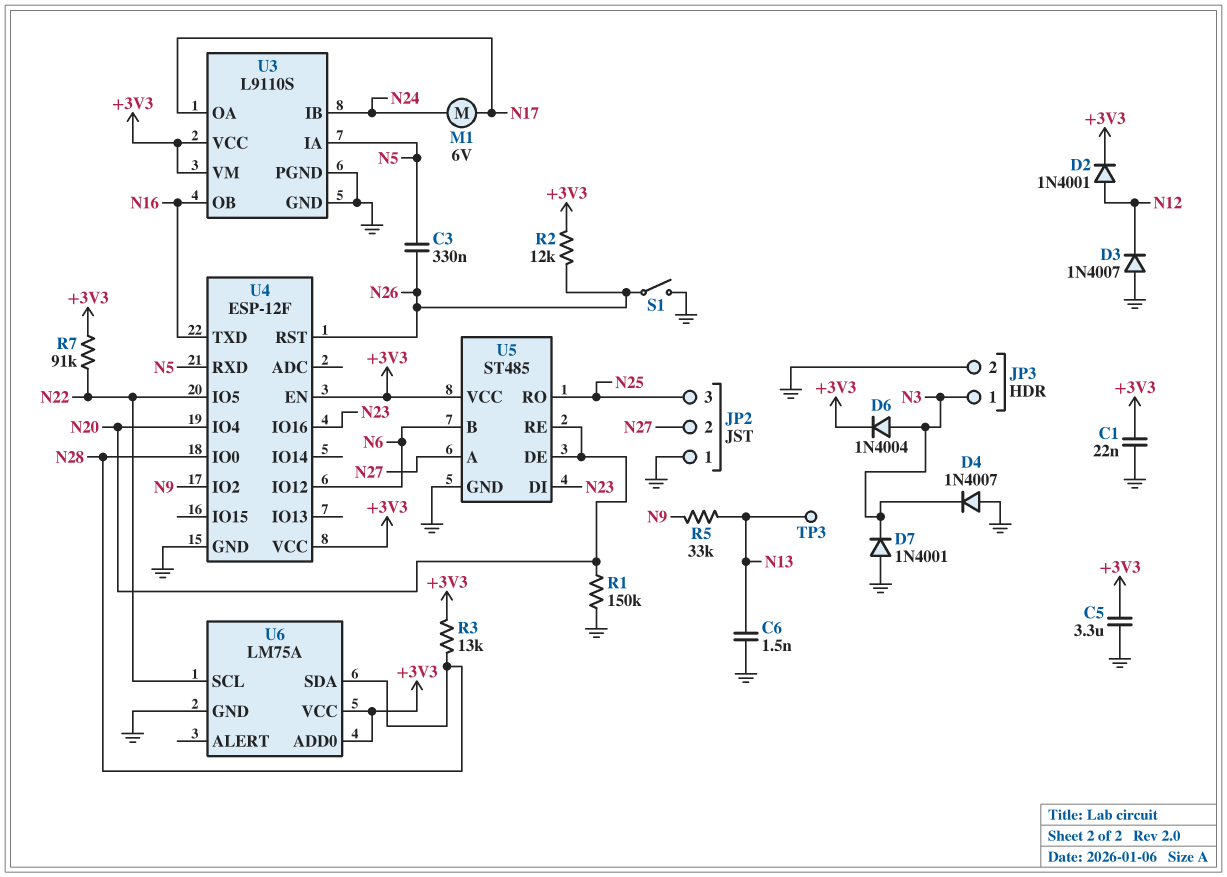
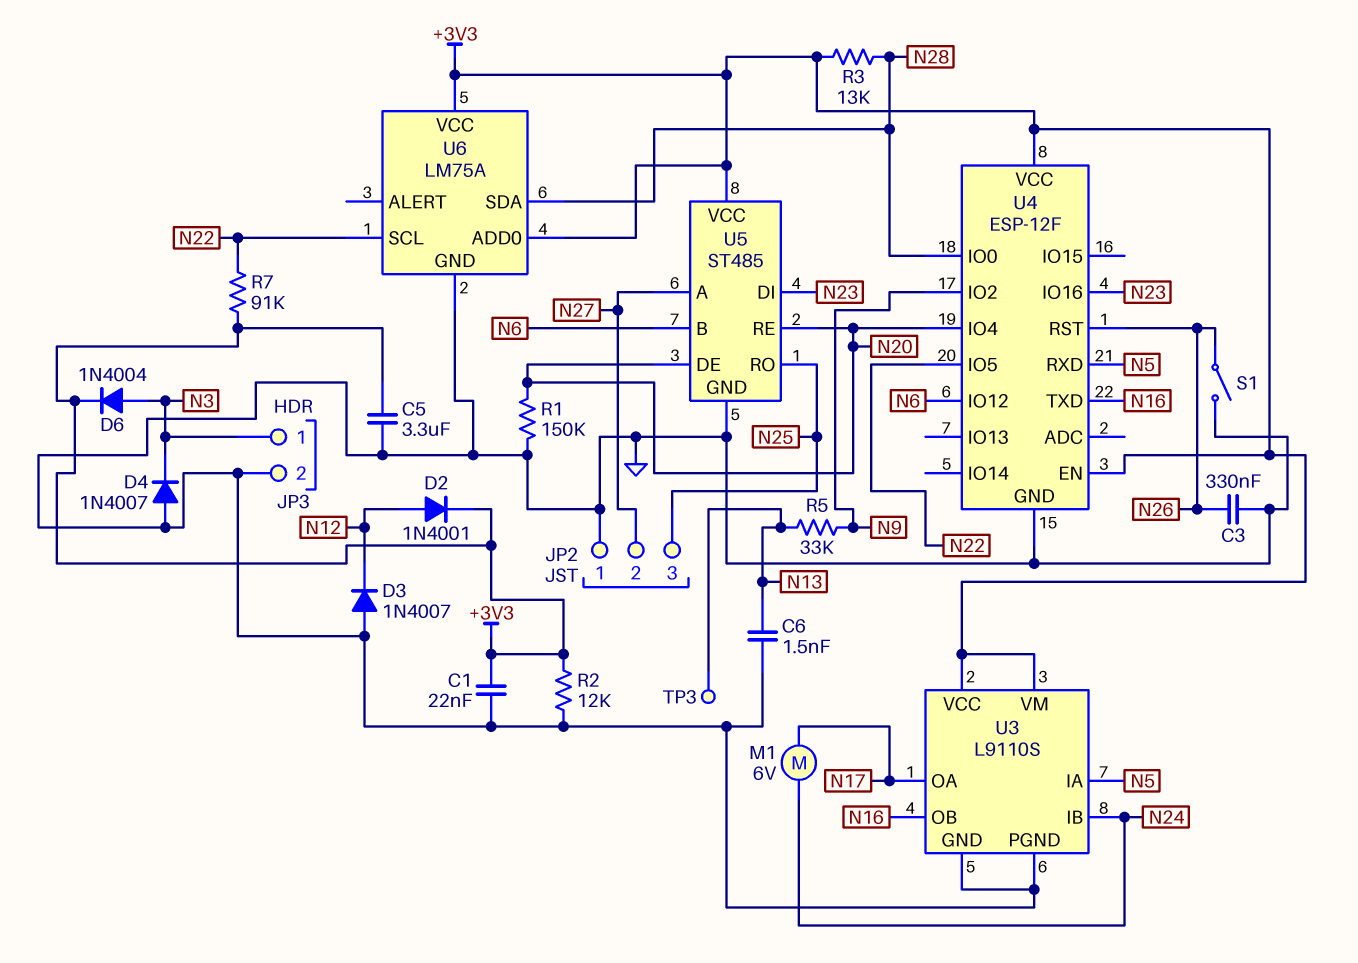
C3: 330nF (N5, N26) -> 330nF (GND, N26)
D7: diode 1N4001 (A GND, K N3) -> none
R2: 12k (+3V3, N26) -> 12k (+3V3, GND)

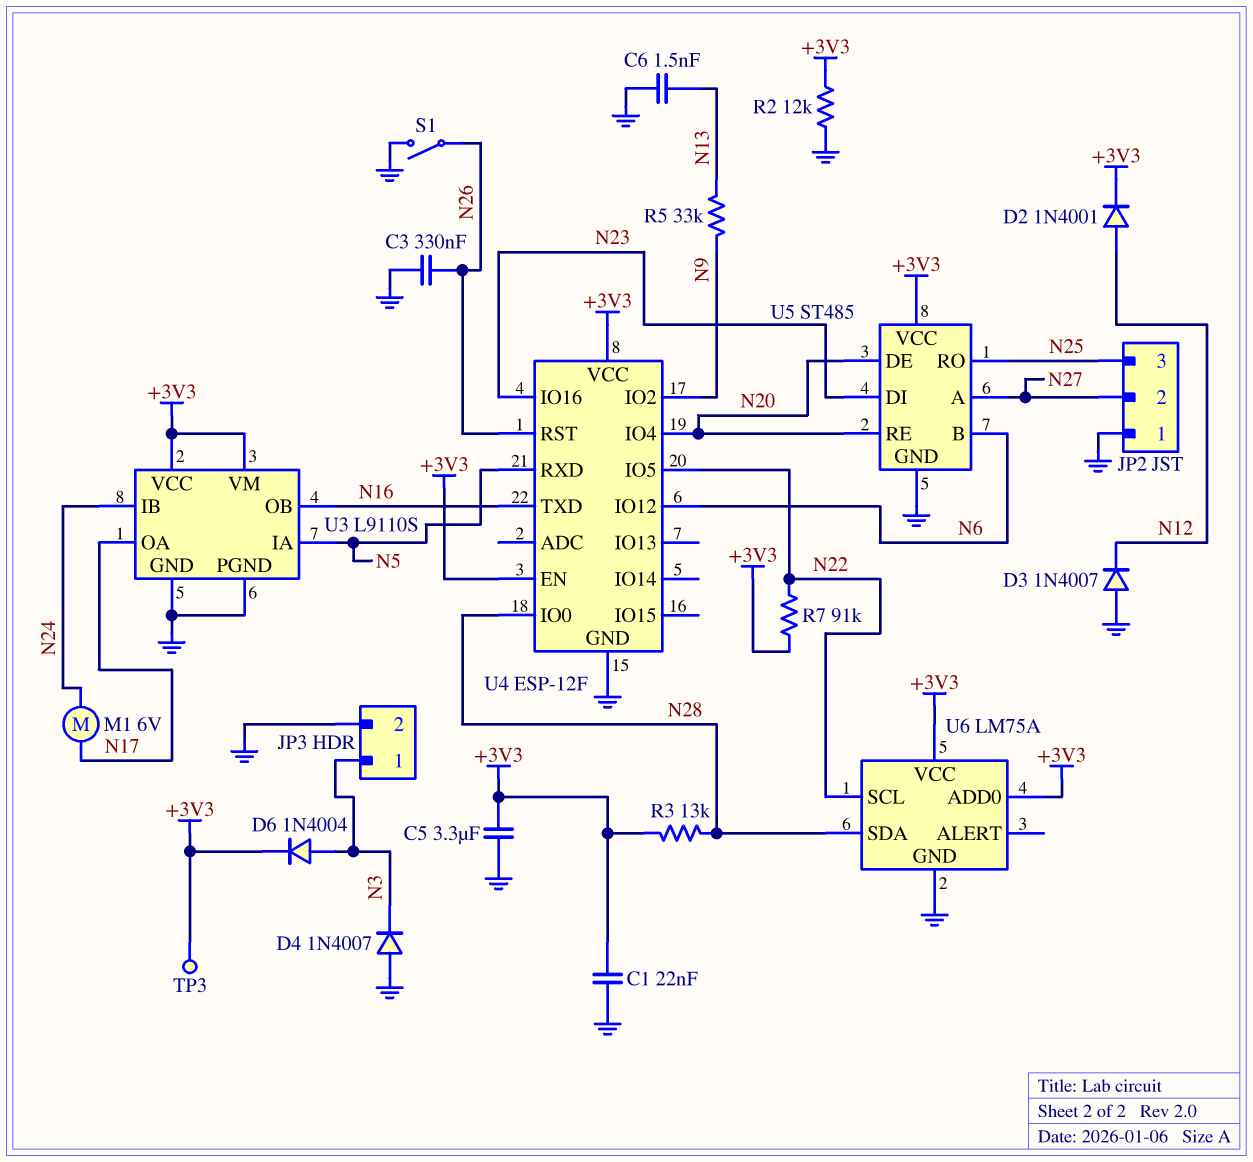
R1: 150k (GND, N20) -> none
TP3: test point (N13) -> test point (+3V3)

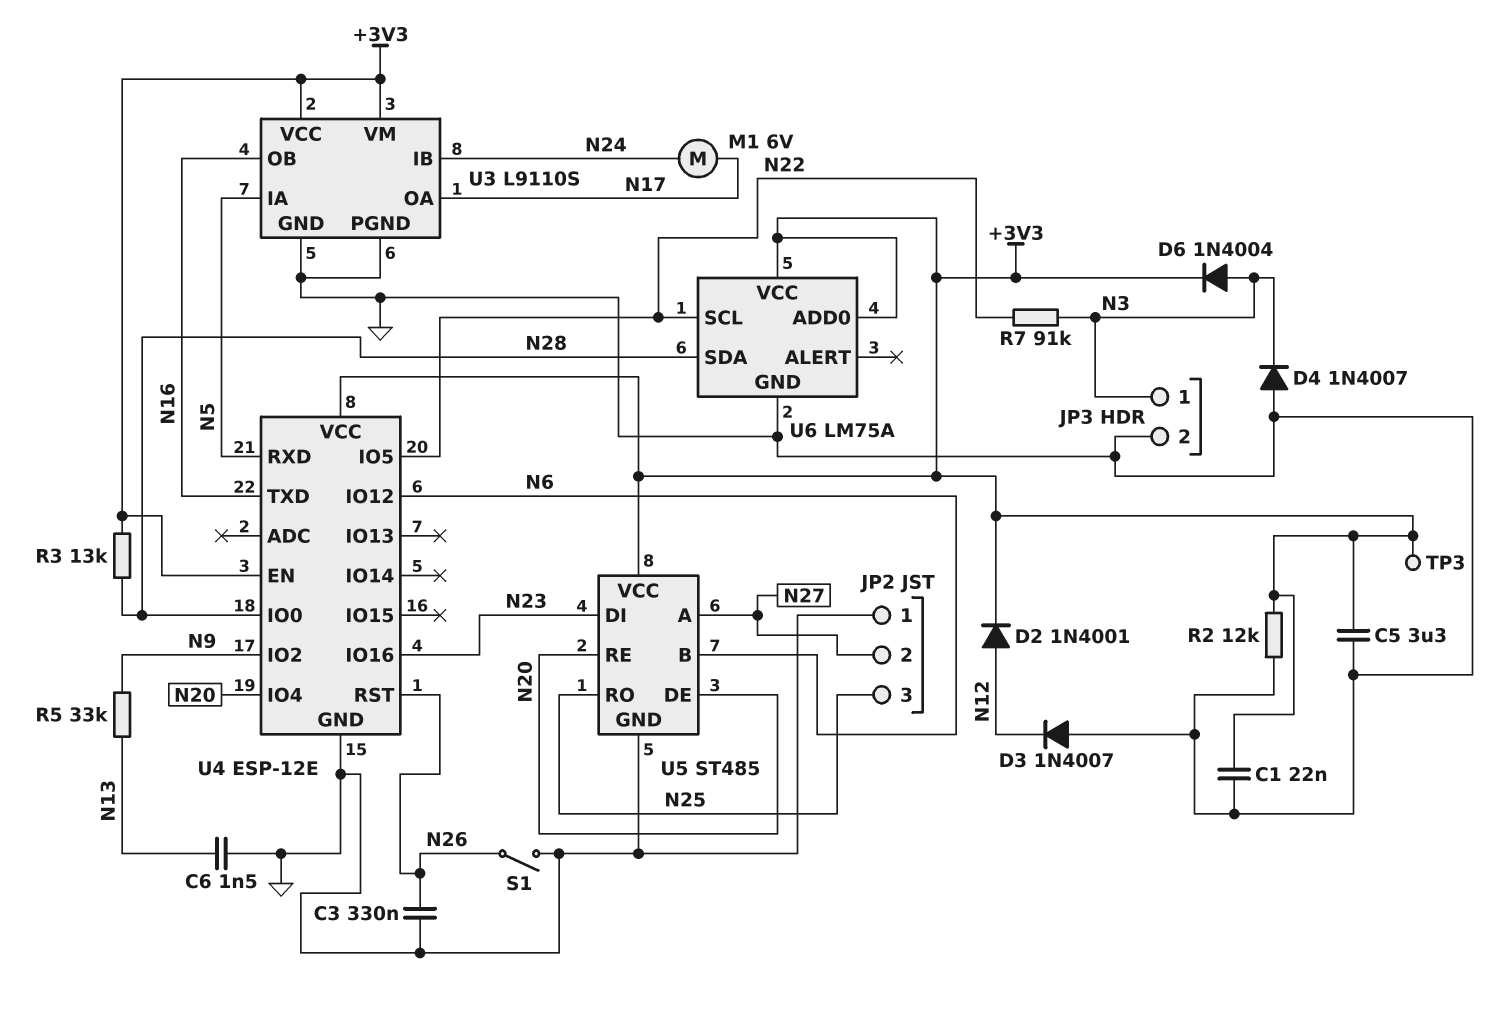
R7: 91k (+3V3, N22) -> 91k (N3, N22)
U4: ESP-12F -> ESP-12E

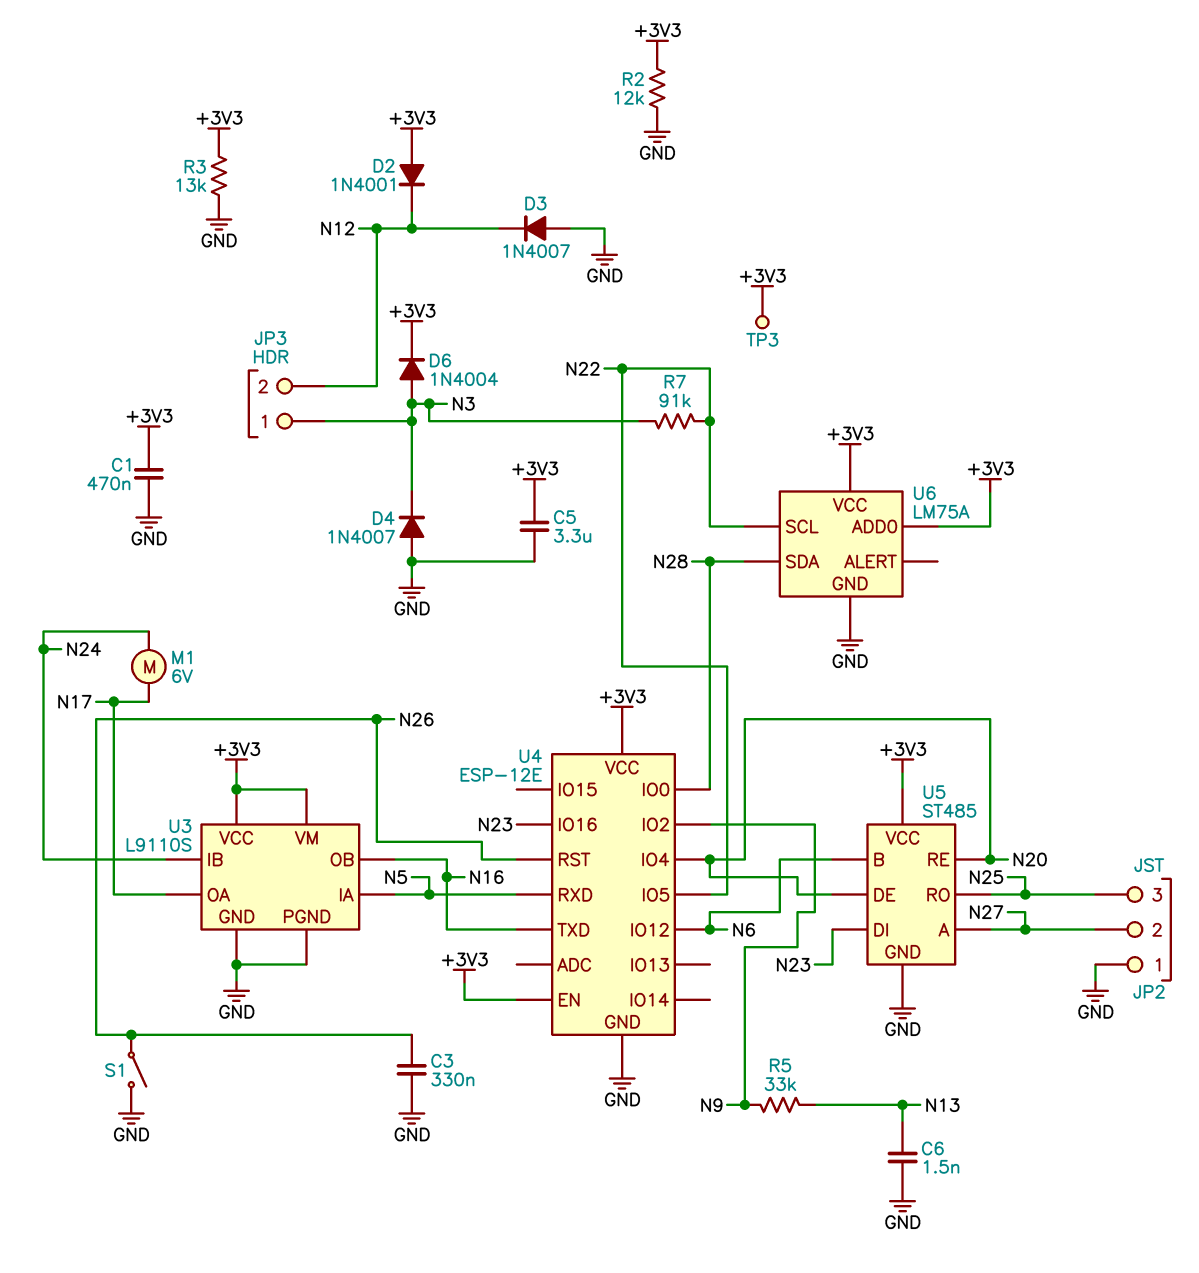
C1: 22nF (+3V3, GND) -> 470nF (+3V3, GND)
D2: diode 1N4001 (A N12, K +3V3) -> diode 1N4001 (A +3V3, K N12)
JP3 pin 2: GND -> N12
R3: 13k (+3V3, N28) -> 13k (+3V3, GND)

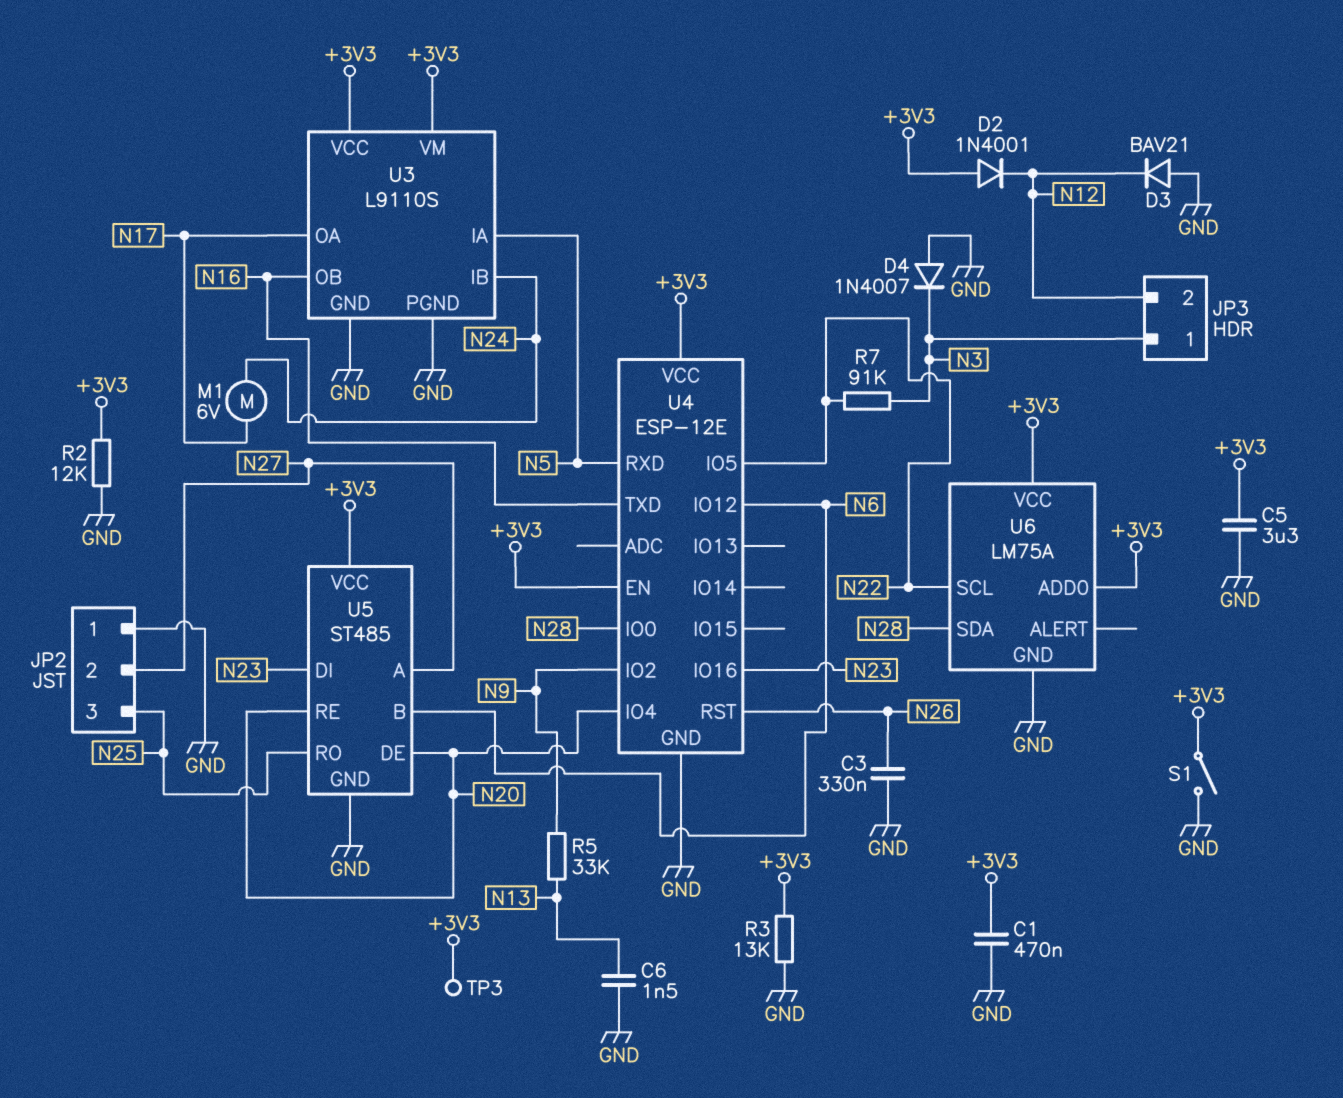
D3: diode 1N4007 (A GND, K N12) -> diode BAV21 (A GND, K N12)
D6: diode 1N4004 (A N3, K +3V3) -> none
S1: switch (GND, N26) -> switch (+3V3, GND)

